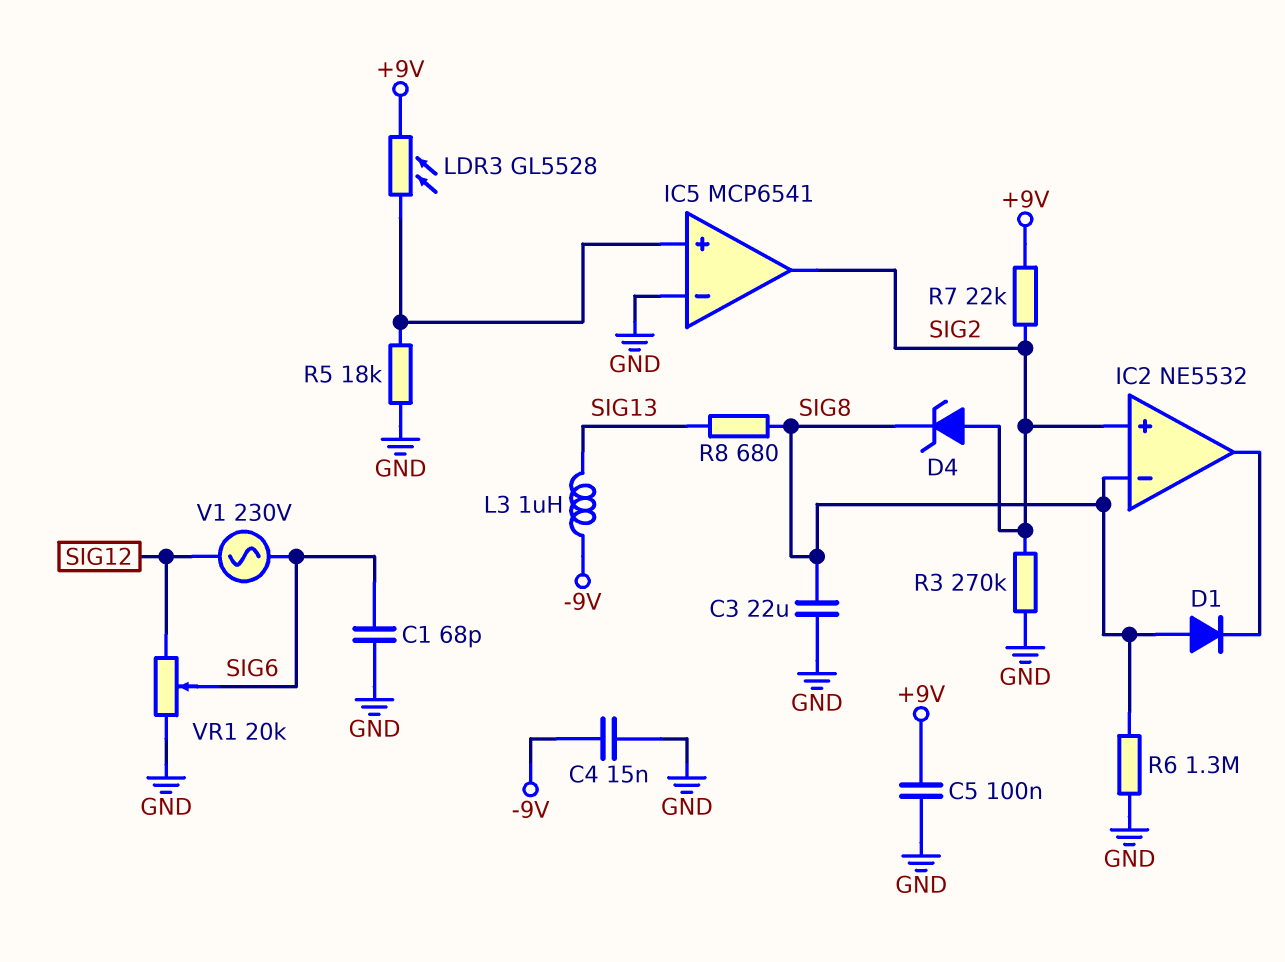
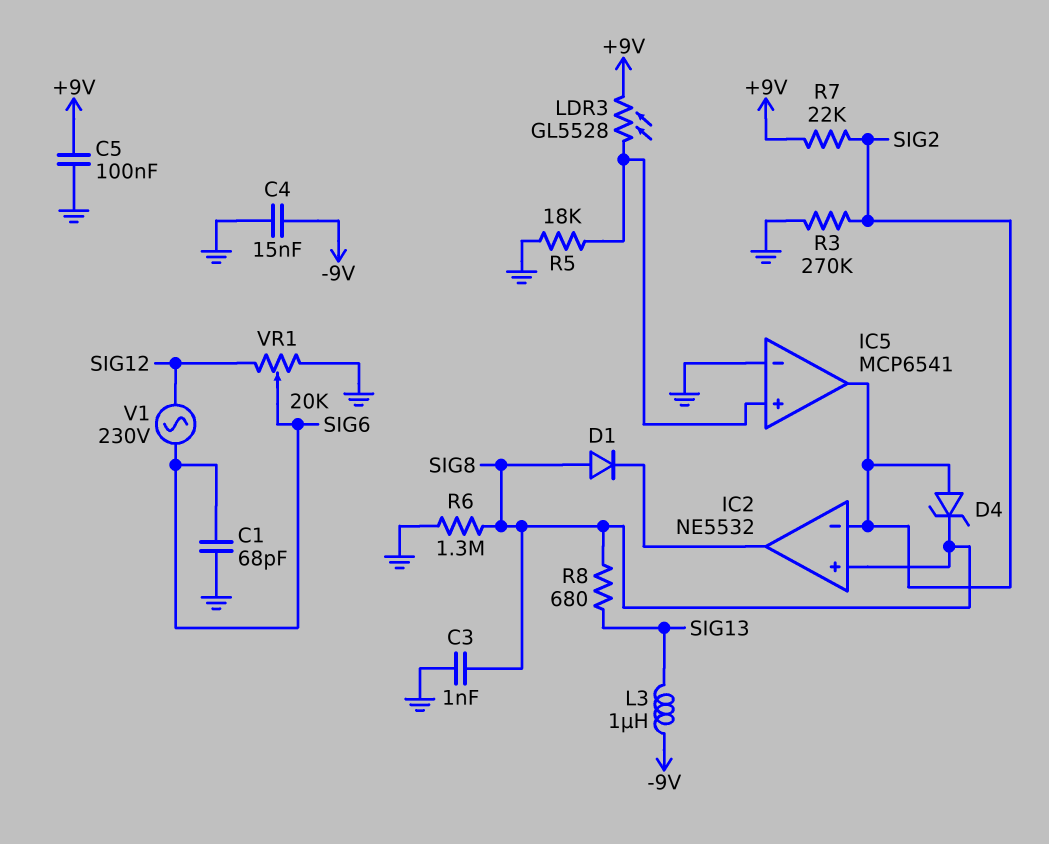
C3: 22uF (GND, SIG8) -> 1nF (GND, SIG8)
IC2 pin in+: SIG2 -> SIG8
IC2 pin in-: SIG8 -> SIG2

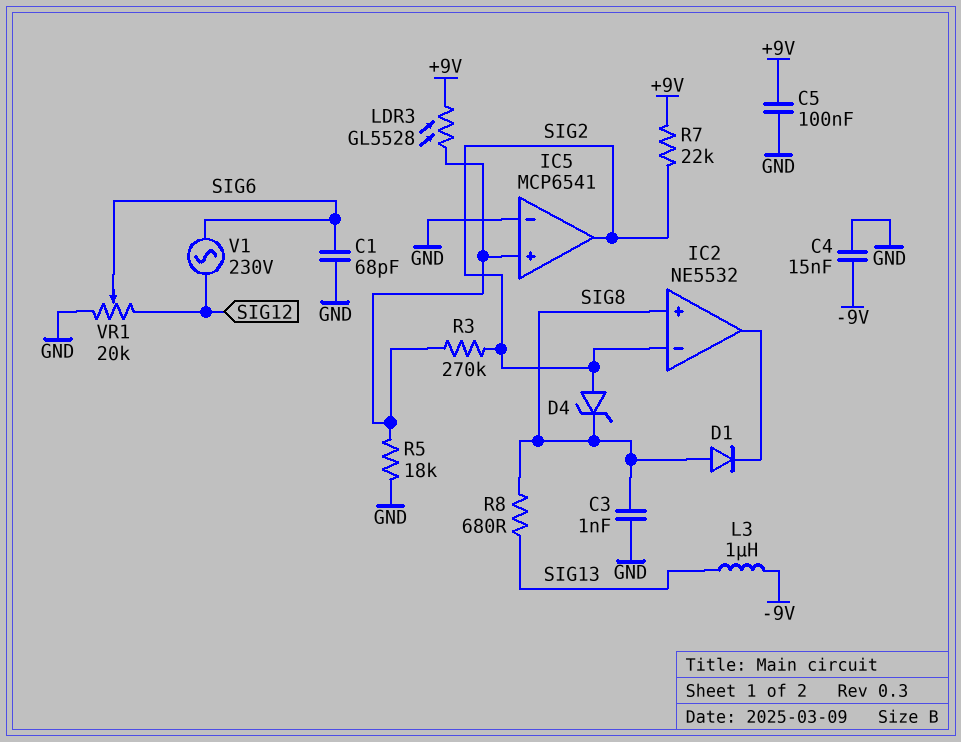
R3: 270k (GND, SIG2) -> 270k (IC5/in+, SIG2)
R6: 1.3M (GND, SIG8) -> none

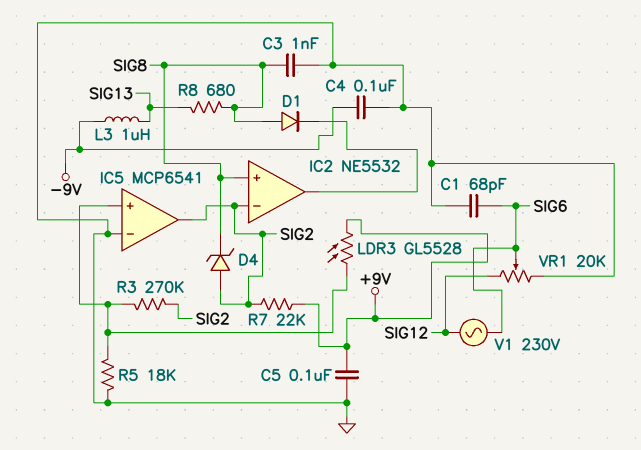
C4: 15nF (-9V, GND) -> 100nF (-9V, GND)

